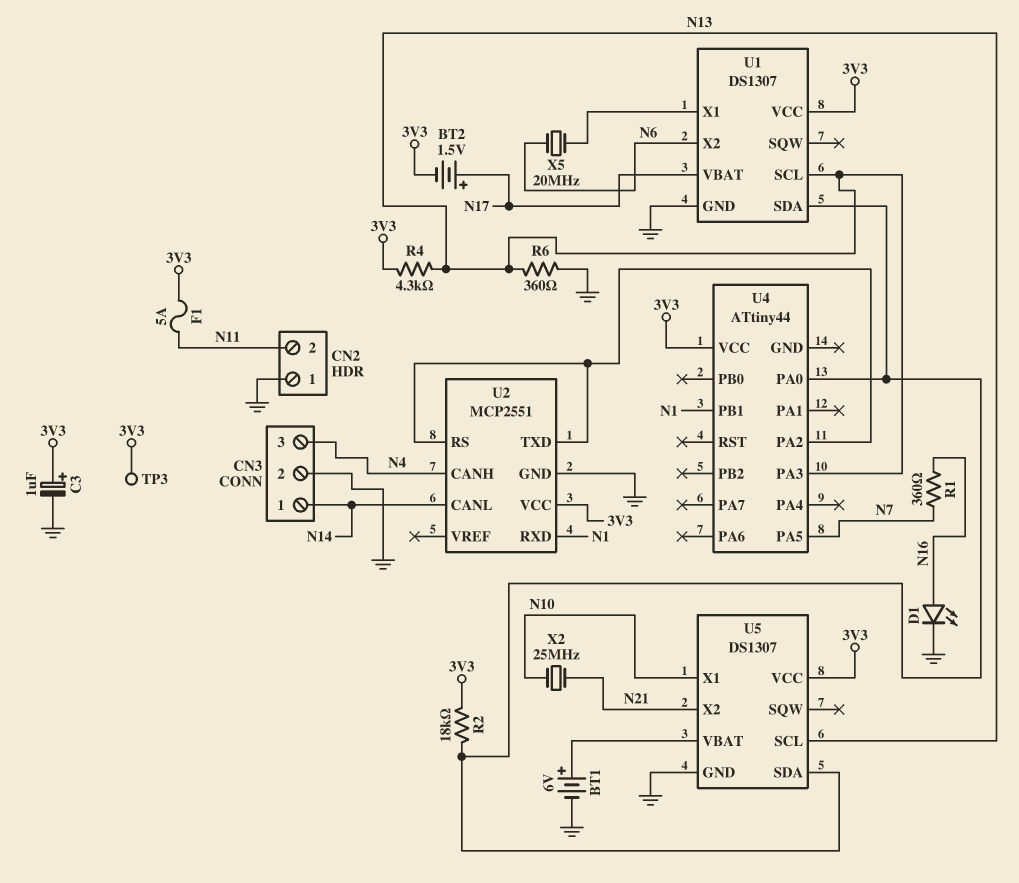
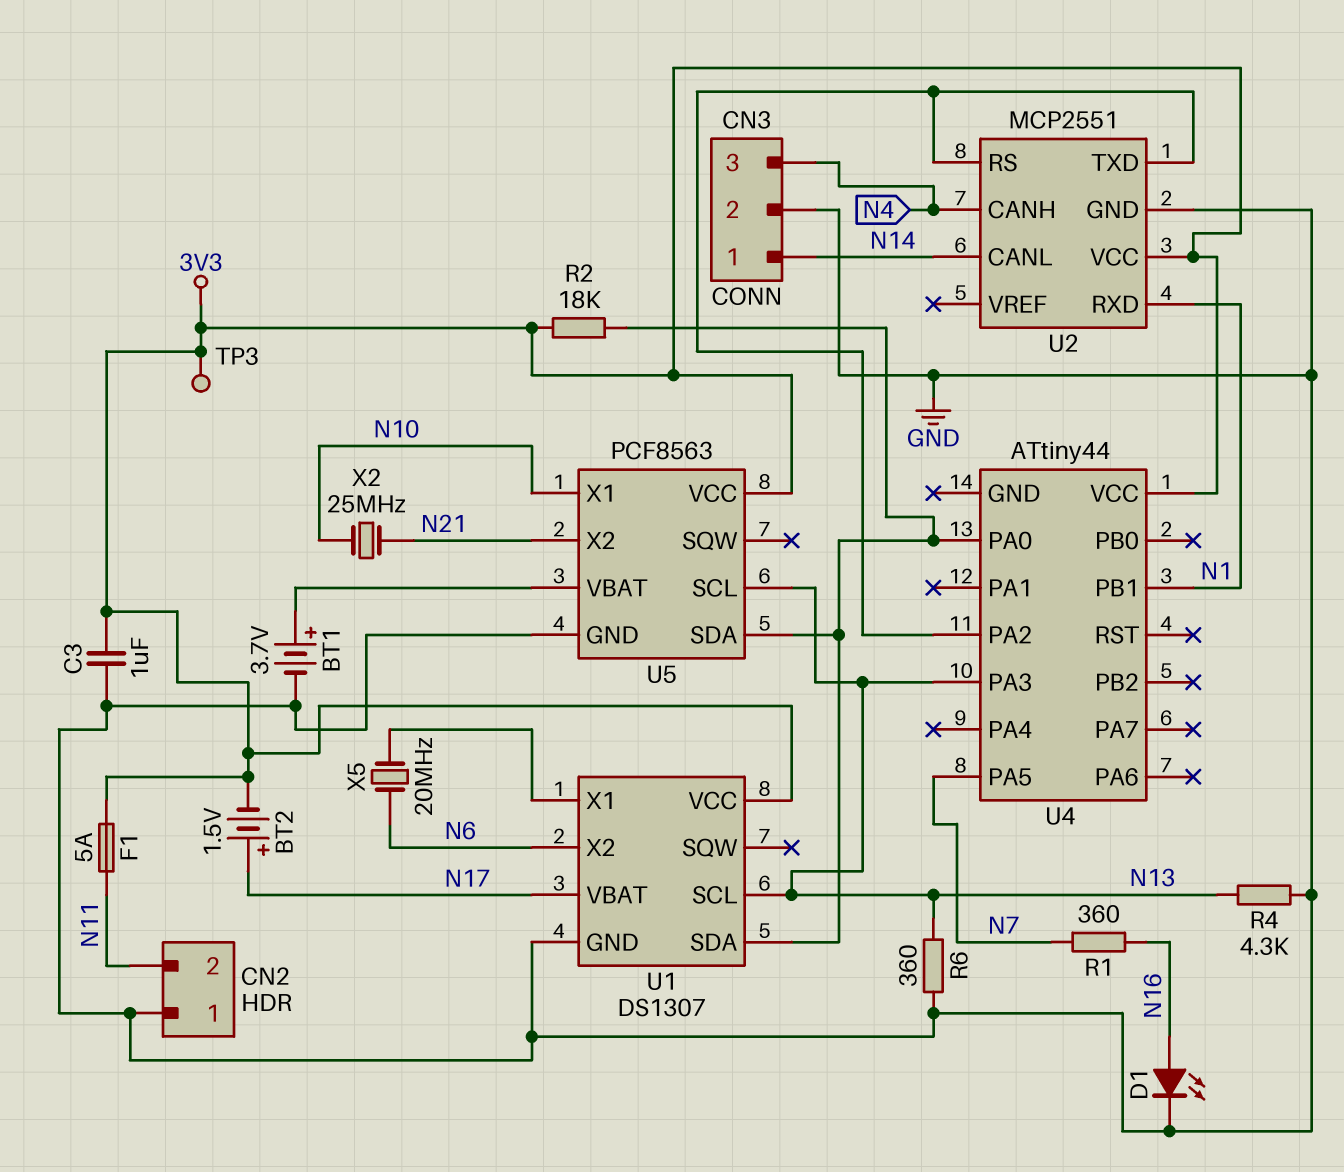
BT1: 6V (plus U5/VBAT, minus GND) -> 3.7V (plus U5/VBAT, minus GND)
C3: 1uF (plus 3V3, minus GND) -> 1uF (3V3, GND)
R4: 4.3k (3V3, N13) -> 4.3k (GND, N13)
U5: DS1307 -> PCF8563

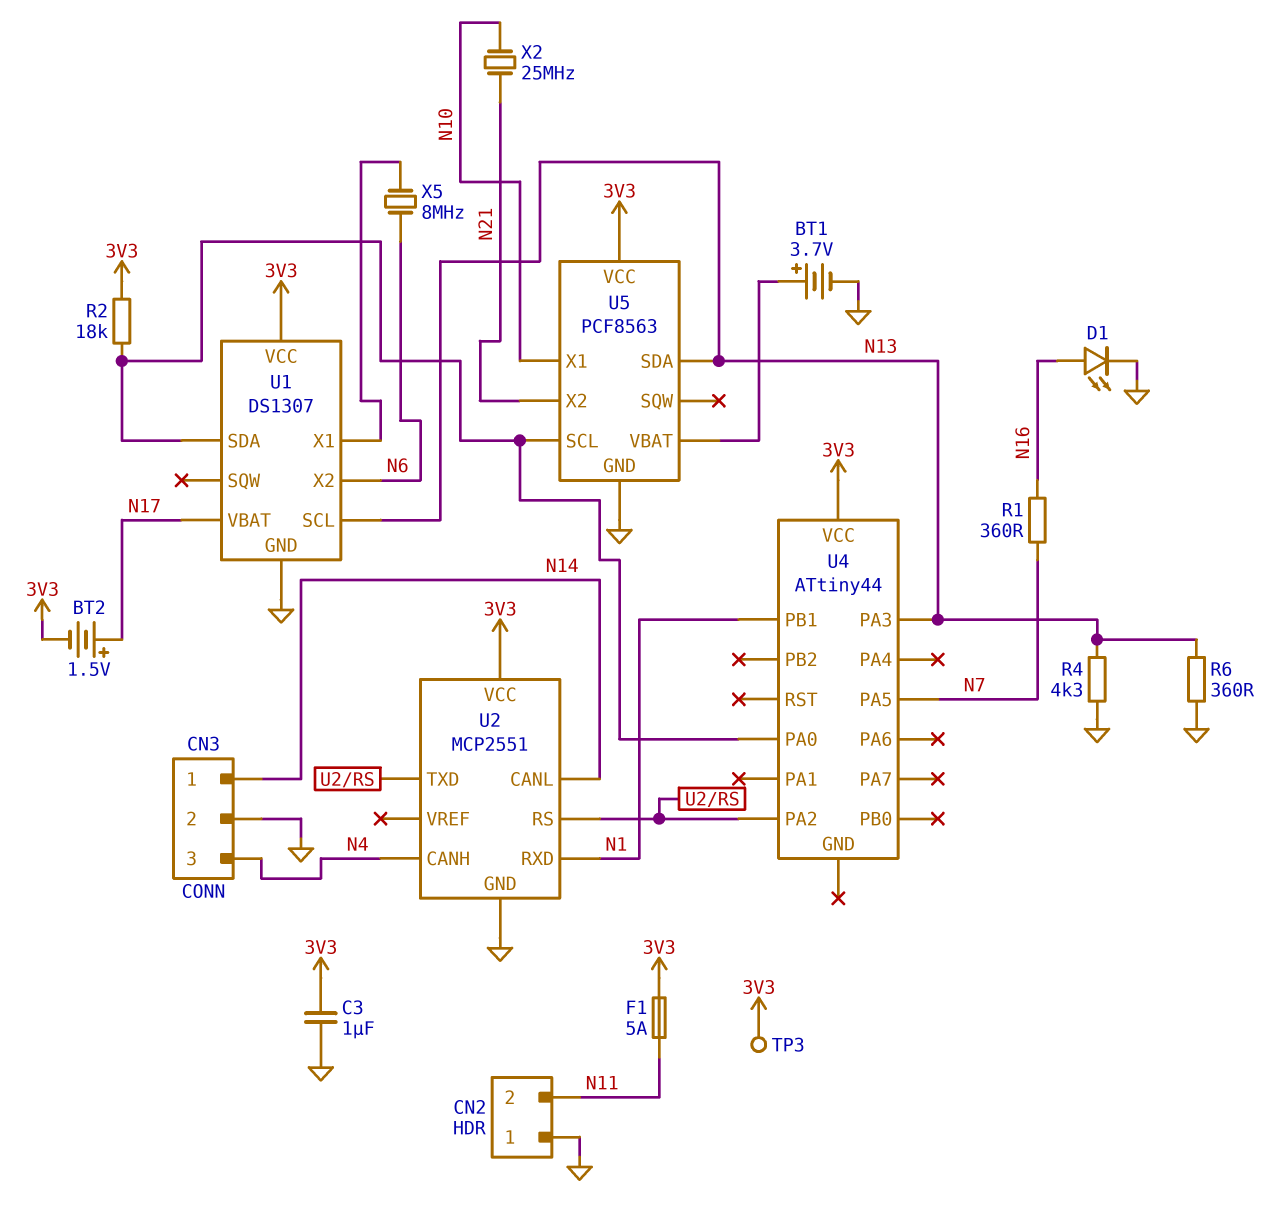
U5 pin SCL: N13 -> U1/SDA
U5 pin SDA: U1/SDA -> N13
X5: 20MHz (N6, U1/X1) -> 8MHz (N6, U1/X1)

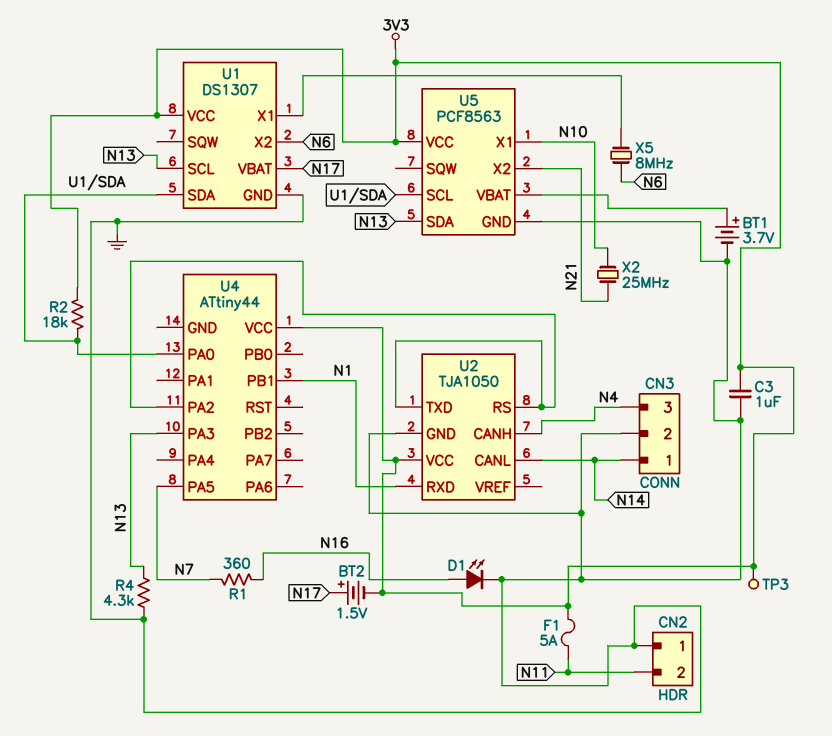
R6: 360 (GND, N13) -> none
U2: MCP2551 -> TJA1050

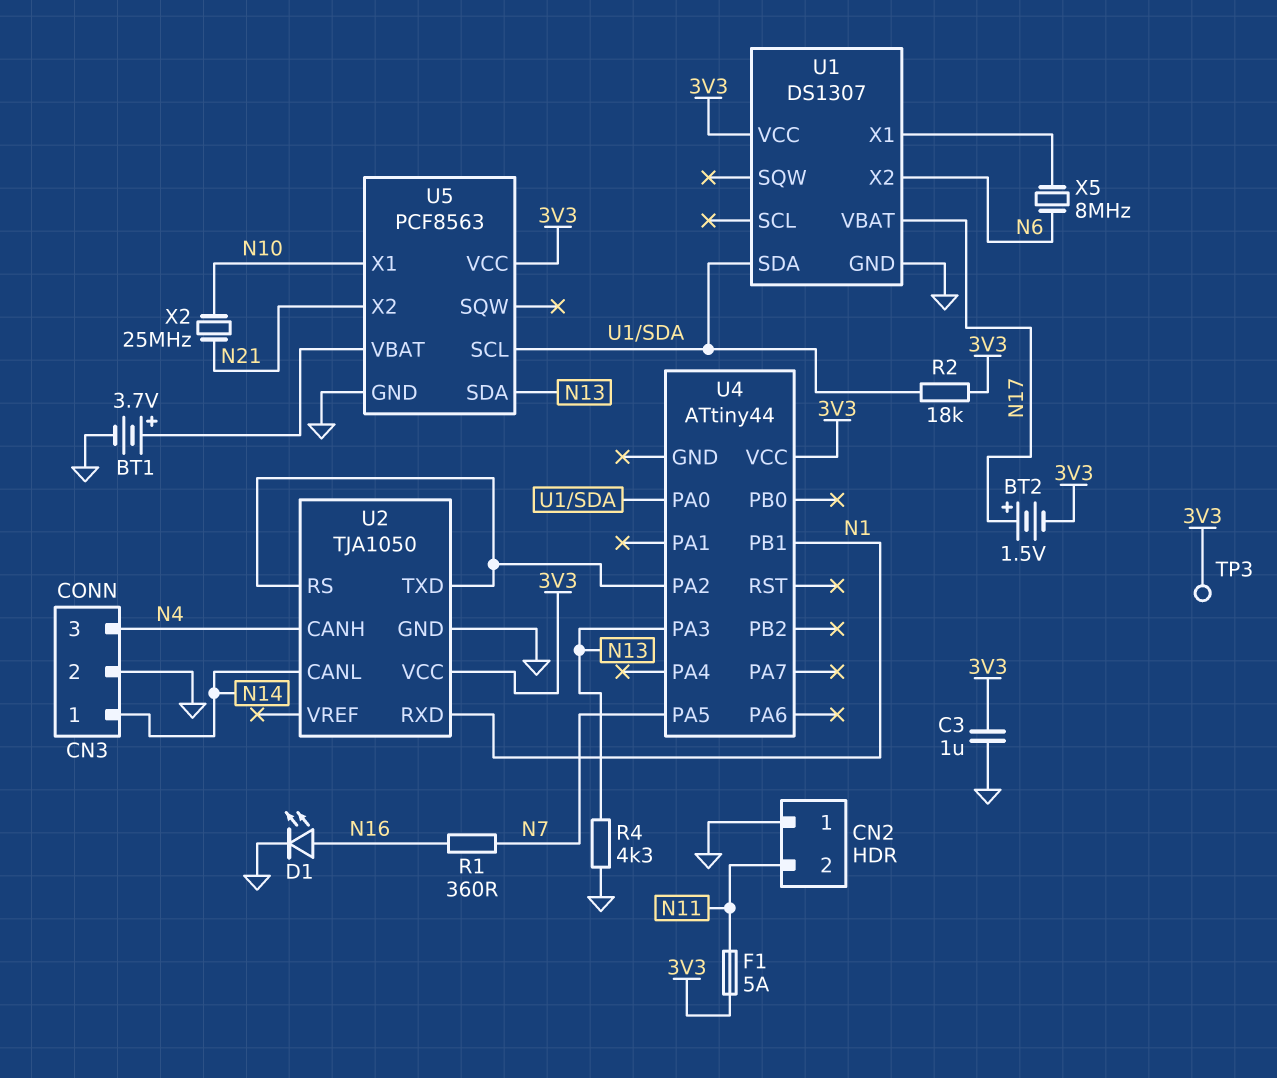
U1 pin SCL: N13 -> none

